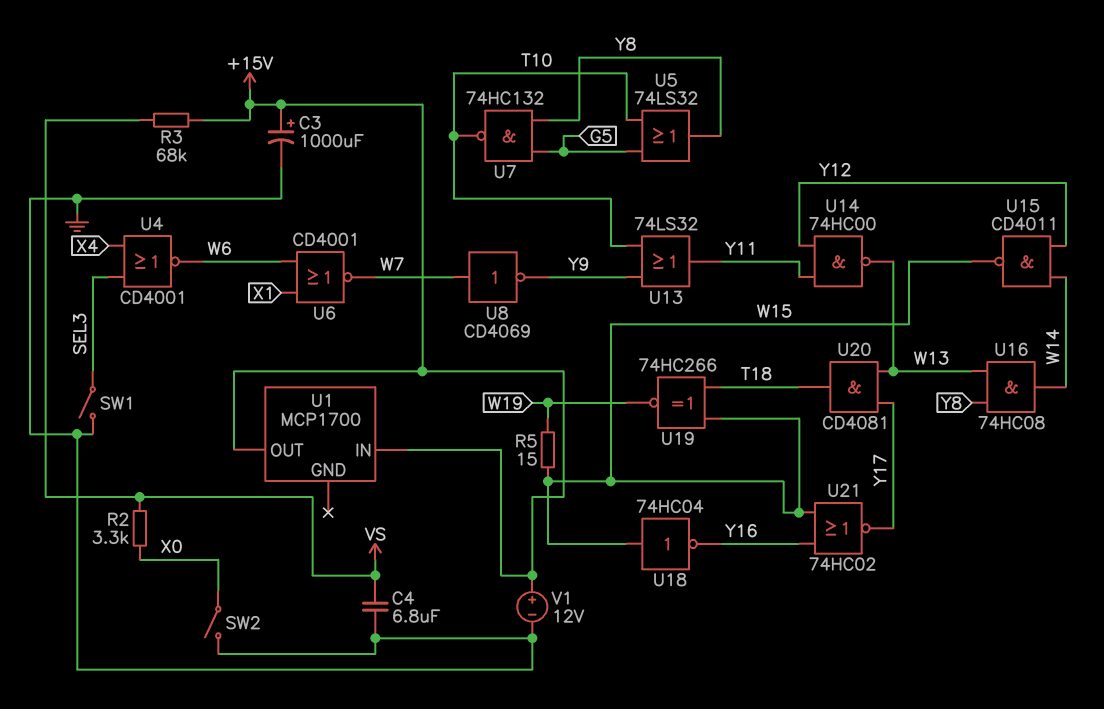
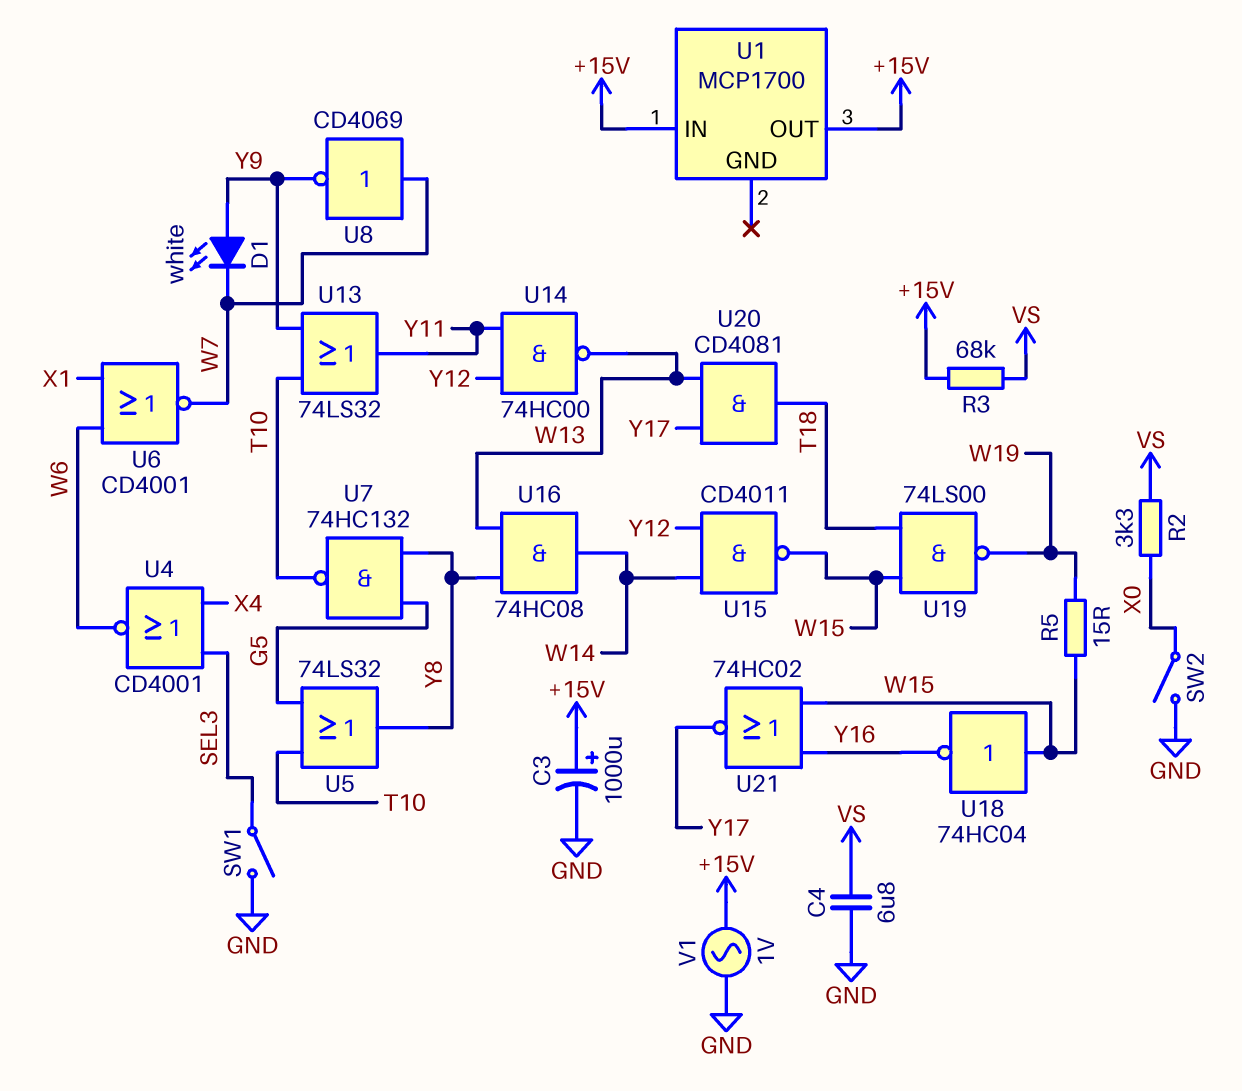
D1: none -> LED white (A Y9, K W7)
U19: XNOR 74HC266 (in T18, in W15, out W19) -> NAND 74LS00 (in T18, in W15, out W19)
V1: 12V (plus +15V, minus GND) -> AC 1V (+15V, GND)

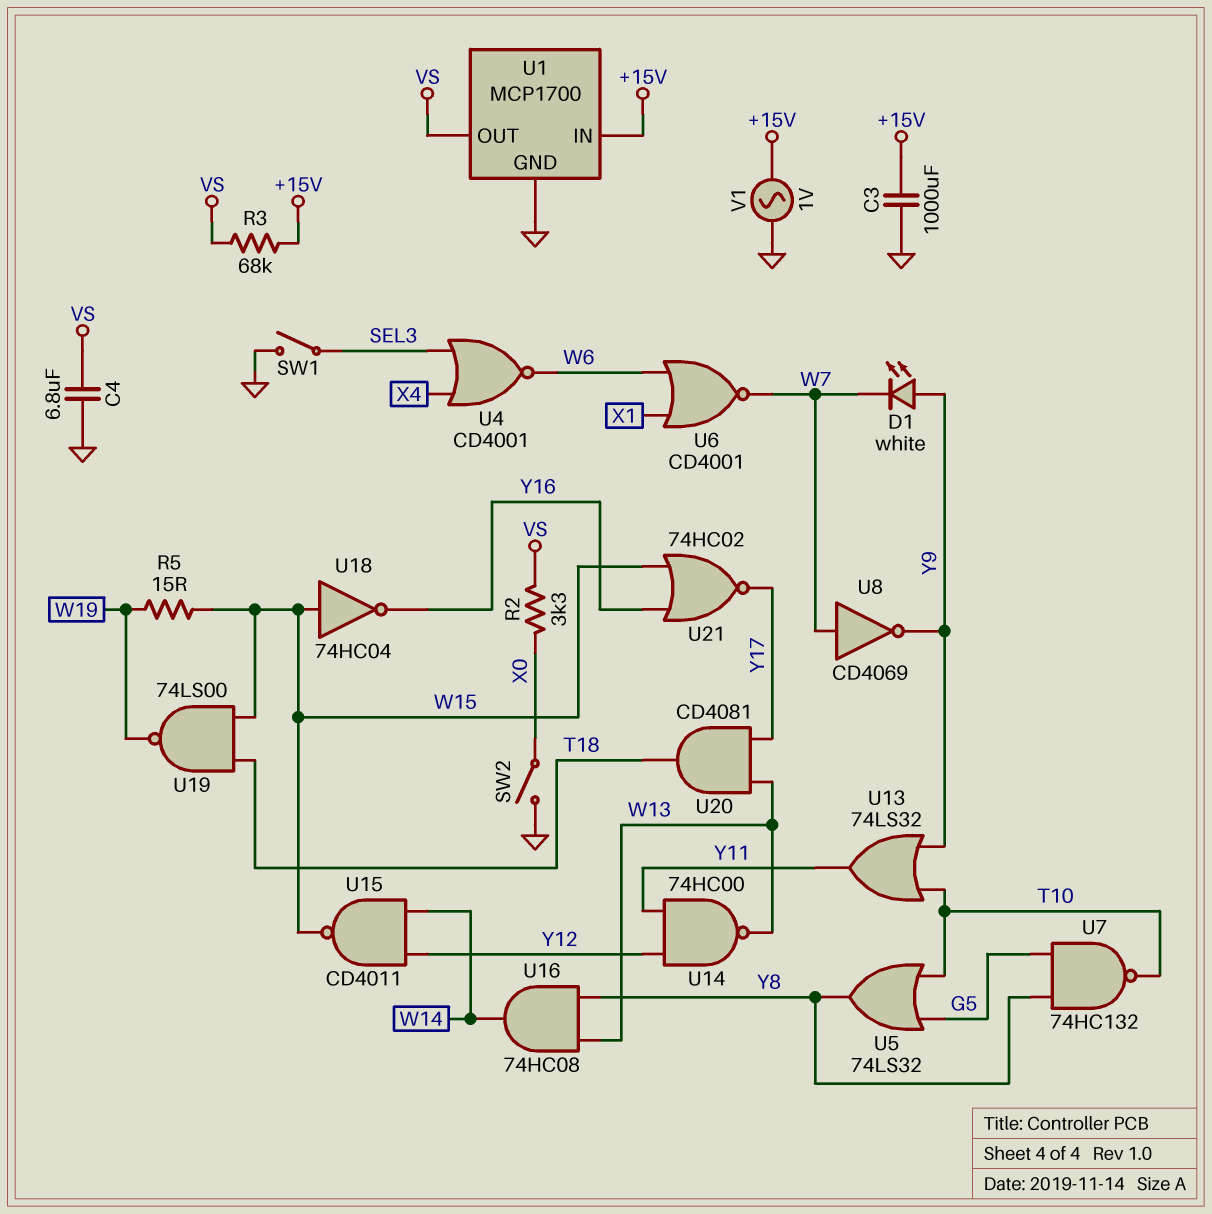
C3: 1000uF (plus +15V, minus GND) -> 1000uF (+15V, GND)
U1 pin GND: none -> GND
U1 pin OUT: +15V -> VS

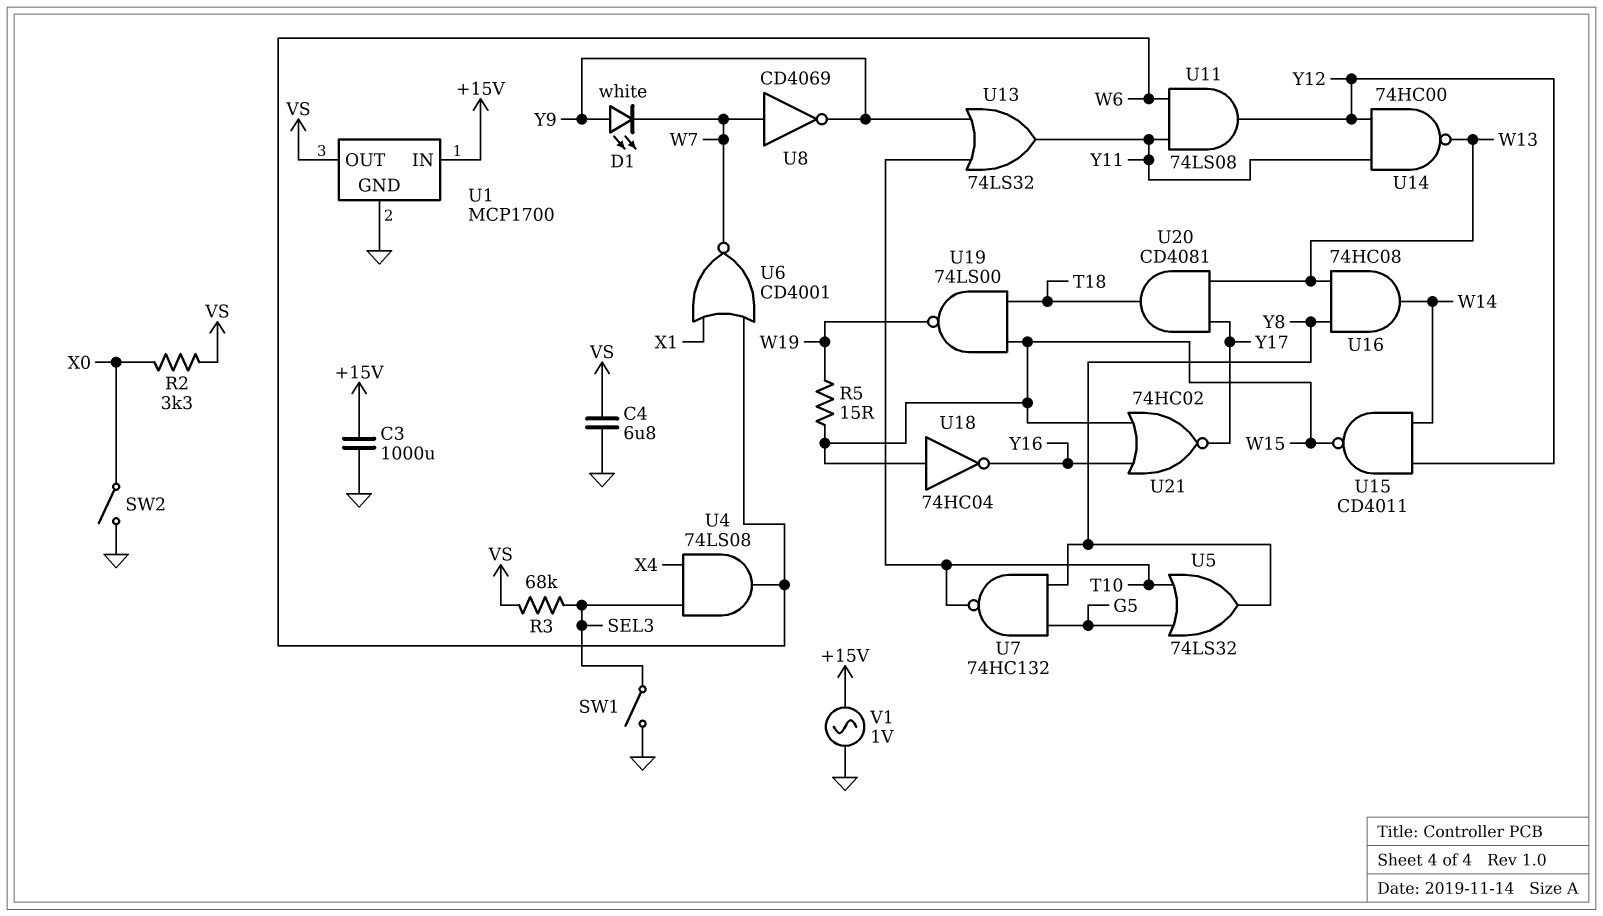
R3: 68k (+15V, VS) -> 68k (SEL3, VS)
U4: NOR CD4001 (in SEL3, in X4, out W6) -> AND 74LS08 (in SEL3, in X4, out W6)
U11: none -> AND 74LS08 (in W6, in Y11, out Y12)

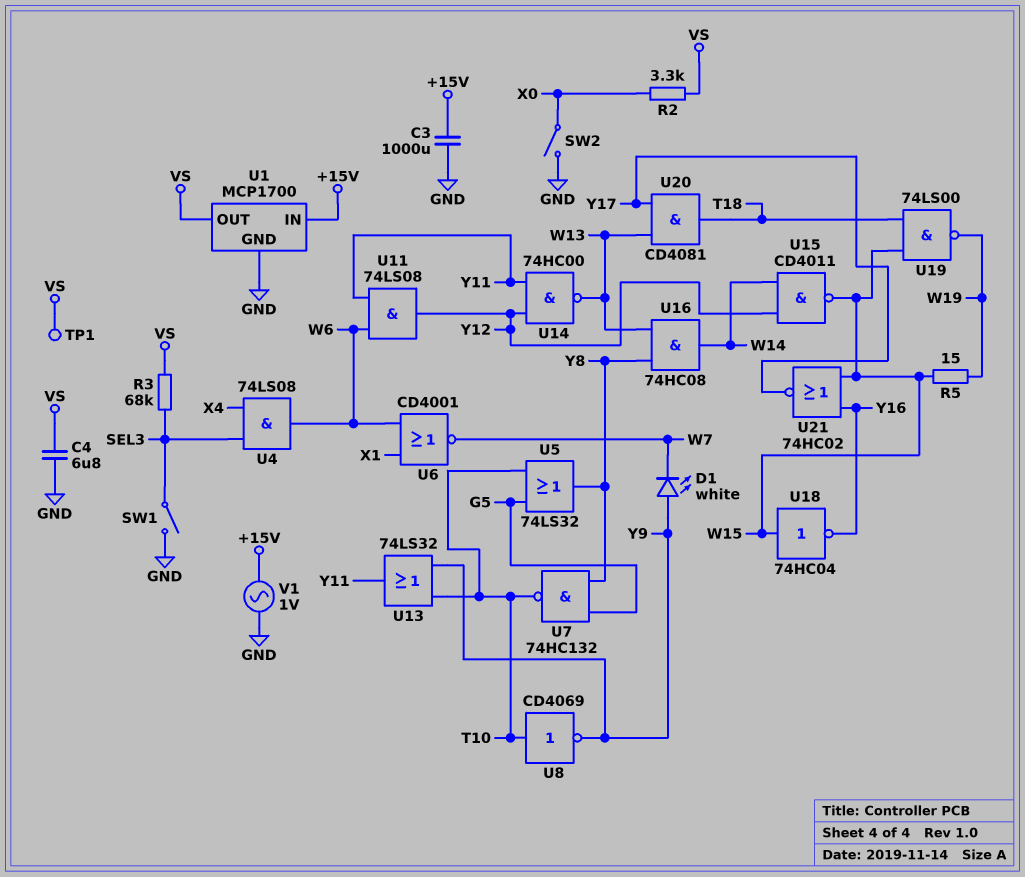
TP1: none -> test point (VS)
U8: NOT CD4069 (in W7, out Y9) -> NOT CD4069 (in T10, out Y9)

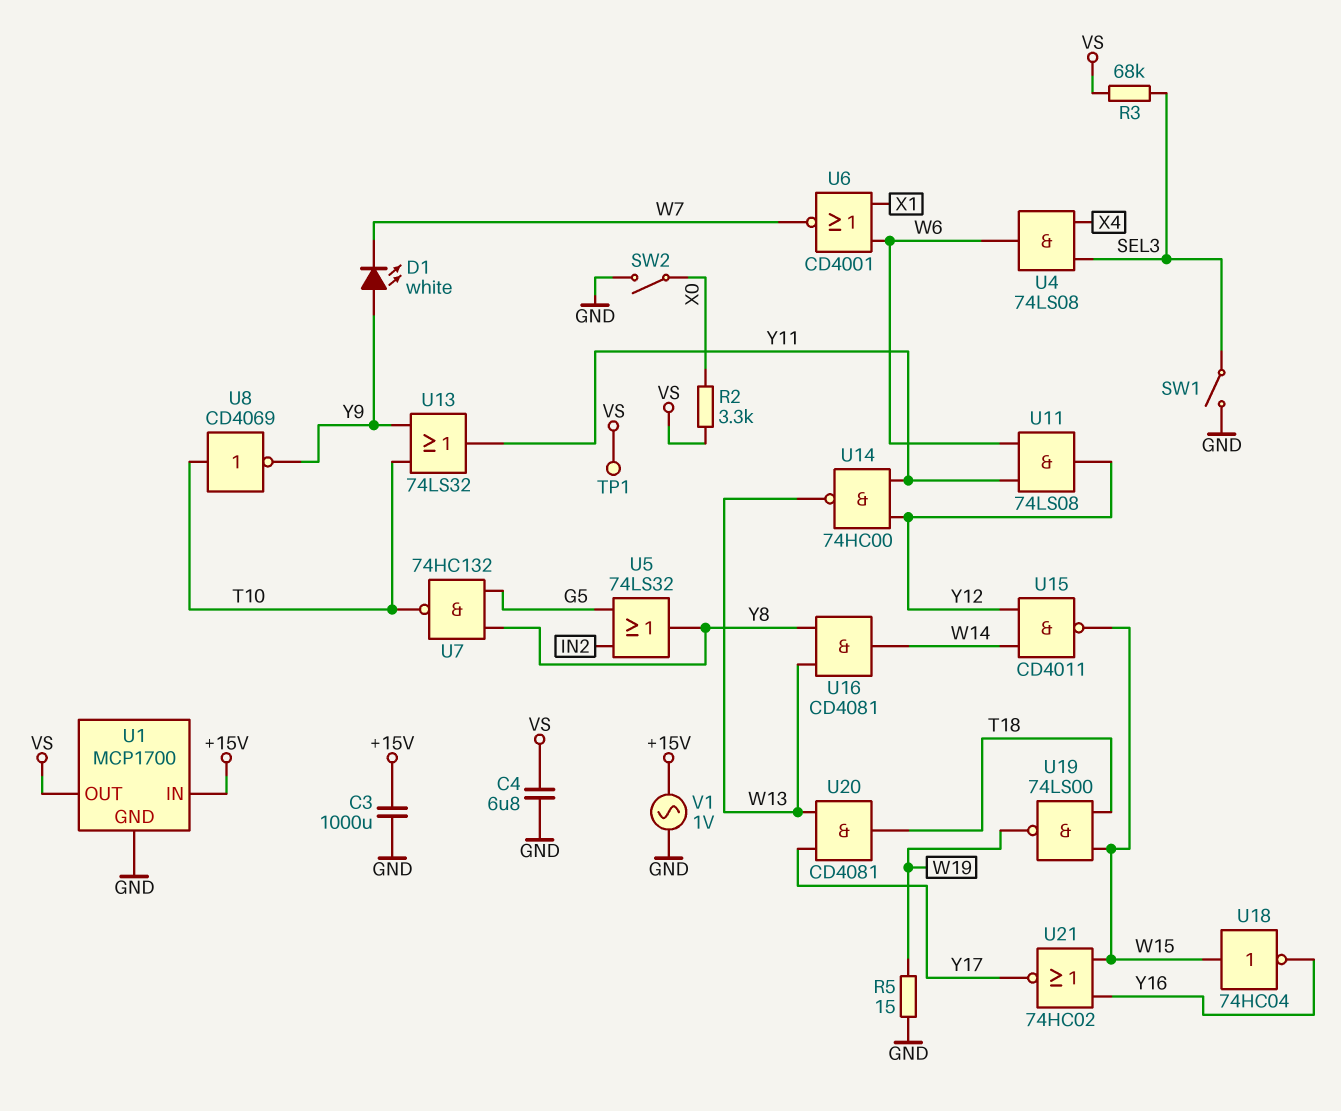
R5: 15 (W15, W19) -> 15 (GND, W19)
U5: OR 74LS32 (in G5, in T10, out Y8) -> OR 74LS32 (in G5, in IN2, out Y8)
U16: AND 74HC08 (in W13, in Y8, out W14) -> AND CD4081 (in W13, in Y8, out W14)

